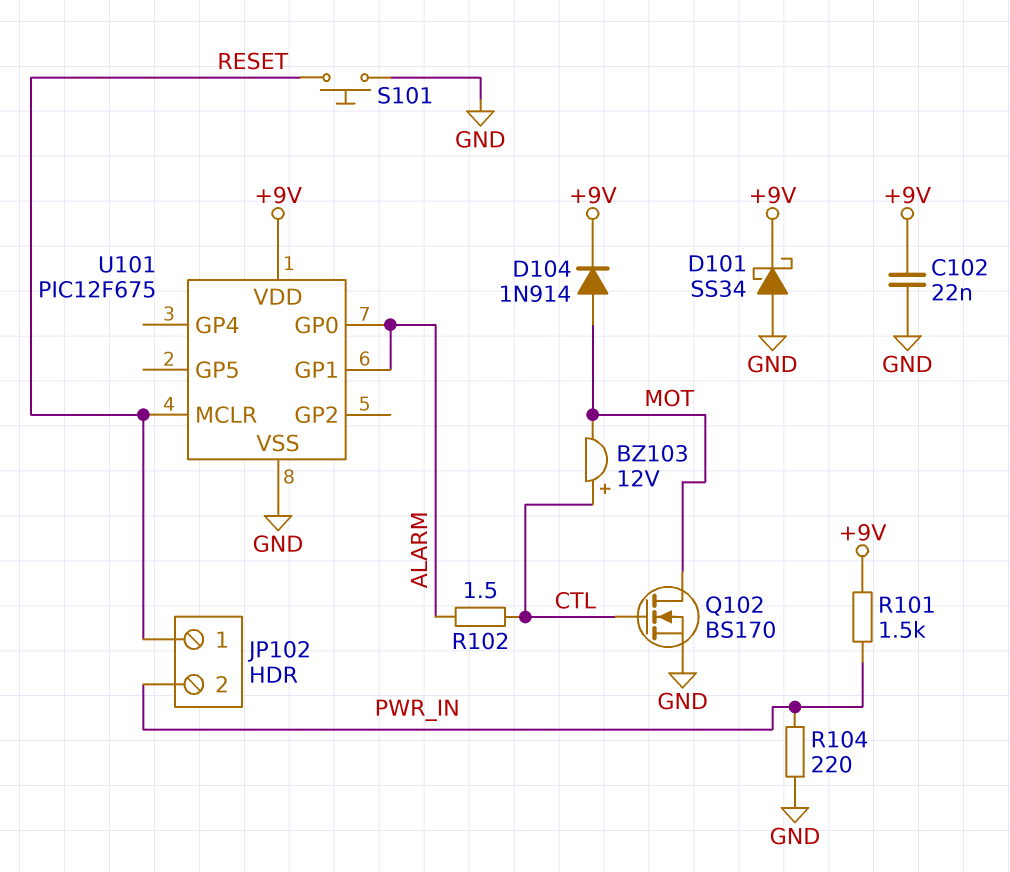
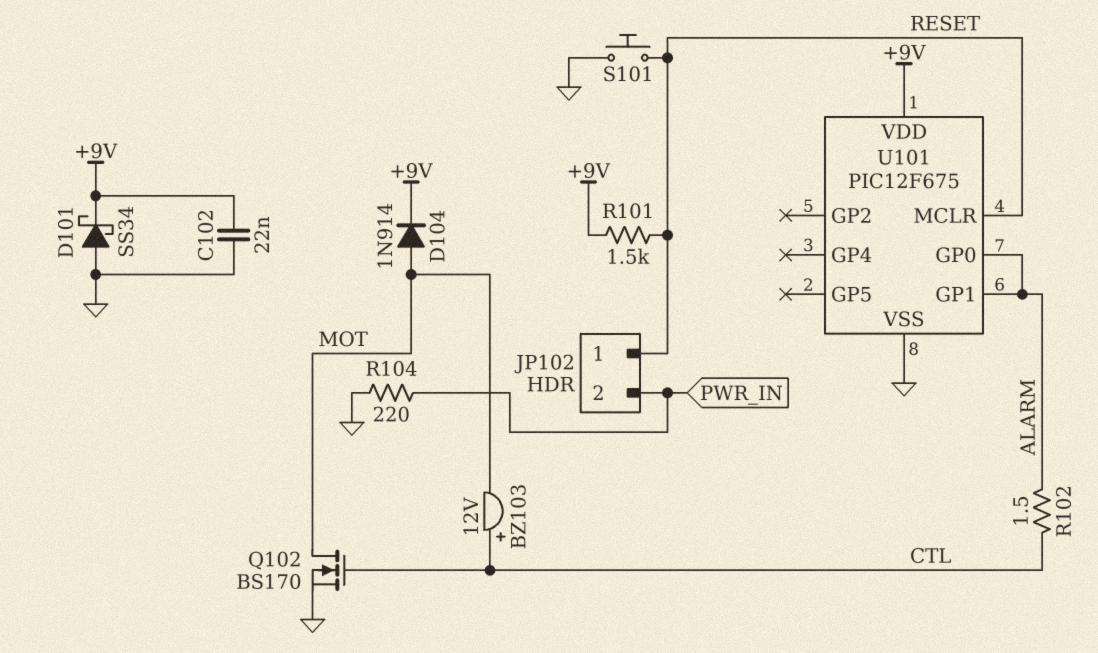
R101: 1.5k (+9V, PWR_IN) -> 1.5k (+9V, RESET)

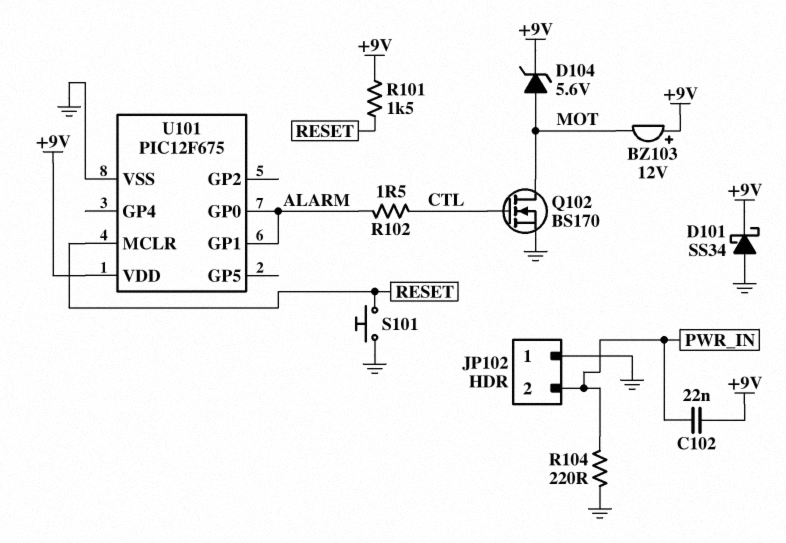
BZ103: buzzer 12V (plus CTL, minus MOT) -> buzzer 12V (plus +9V, minus MOT)
C102: 22nF (+9V, GND) -> 22nF (+9V, PWR_IN)
D104: diode 1N914 (A MOT, K +9V) -> zener 5.6V (A MOT, K +9V)
JP102 pin 1: RESET -> GND

